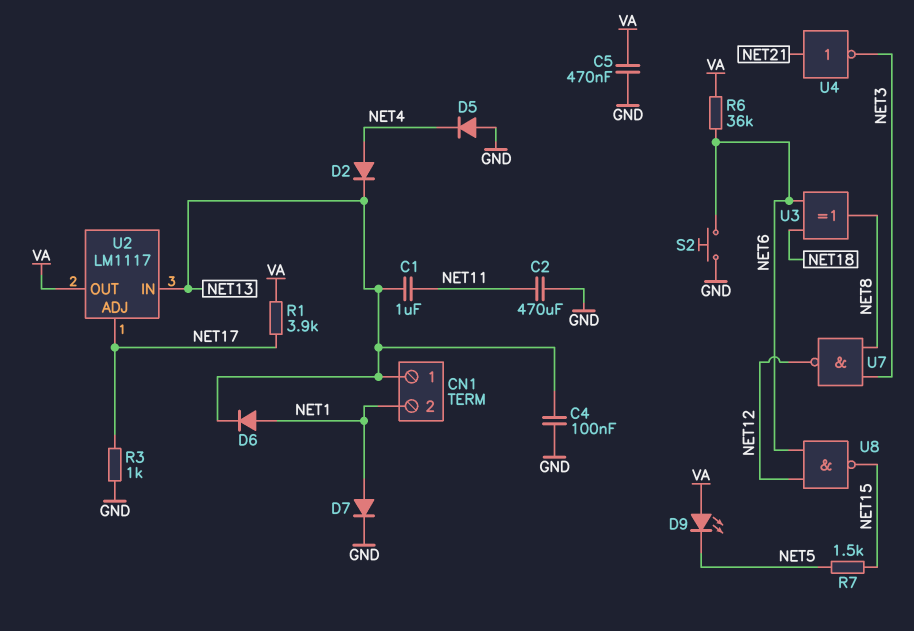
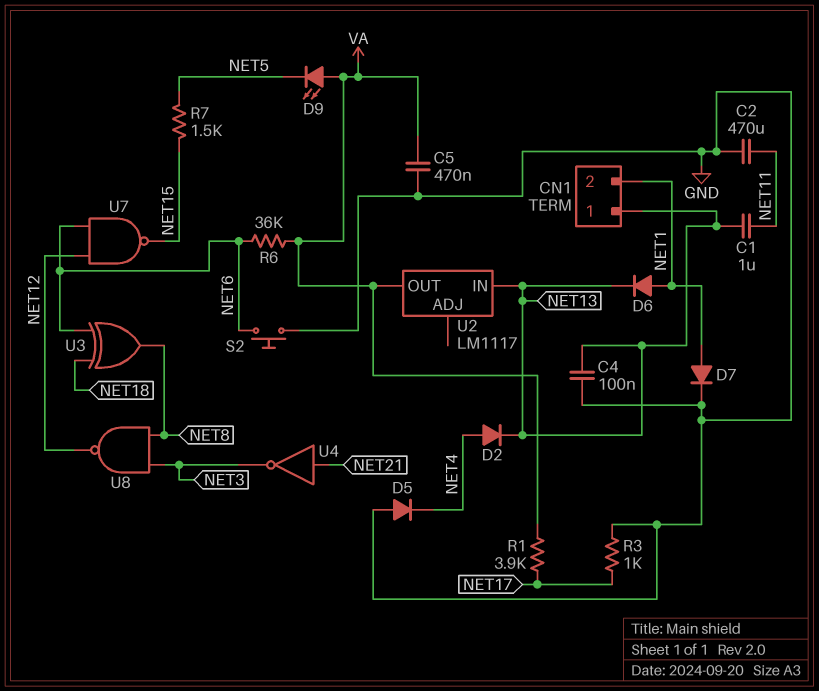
U2 pin ADJ: NET17 -> none
U7: NAND (in NET3, in NET8, out NET12) -> NAND (in NET6, in NET12, out NET15)
U8: NAND (in NET6, in NET12, out NET15) -> NAND (in NET3, in NET8, out NET12)

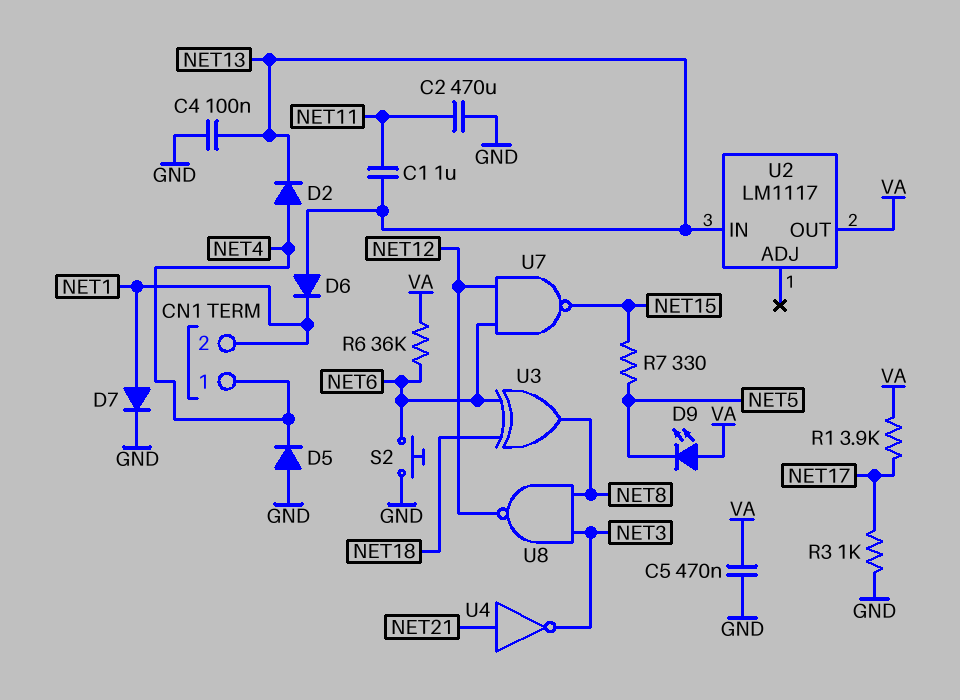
CN1 pin 1: NET13 -> NET4
D6: diode (A NET1, K NET13) -> diode (A NET13, K NET1)
R7: 1.5k (NET5, NET15) -> 330 (NET5, NET15)

